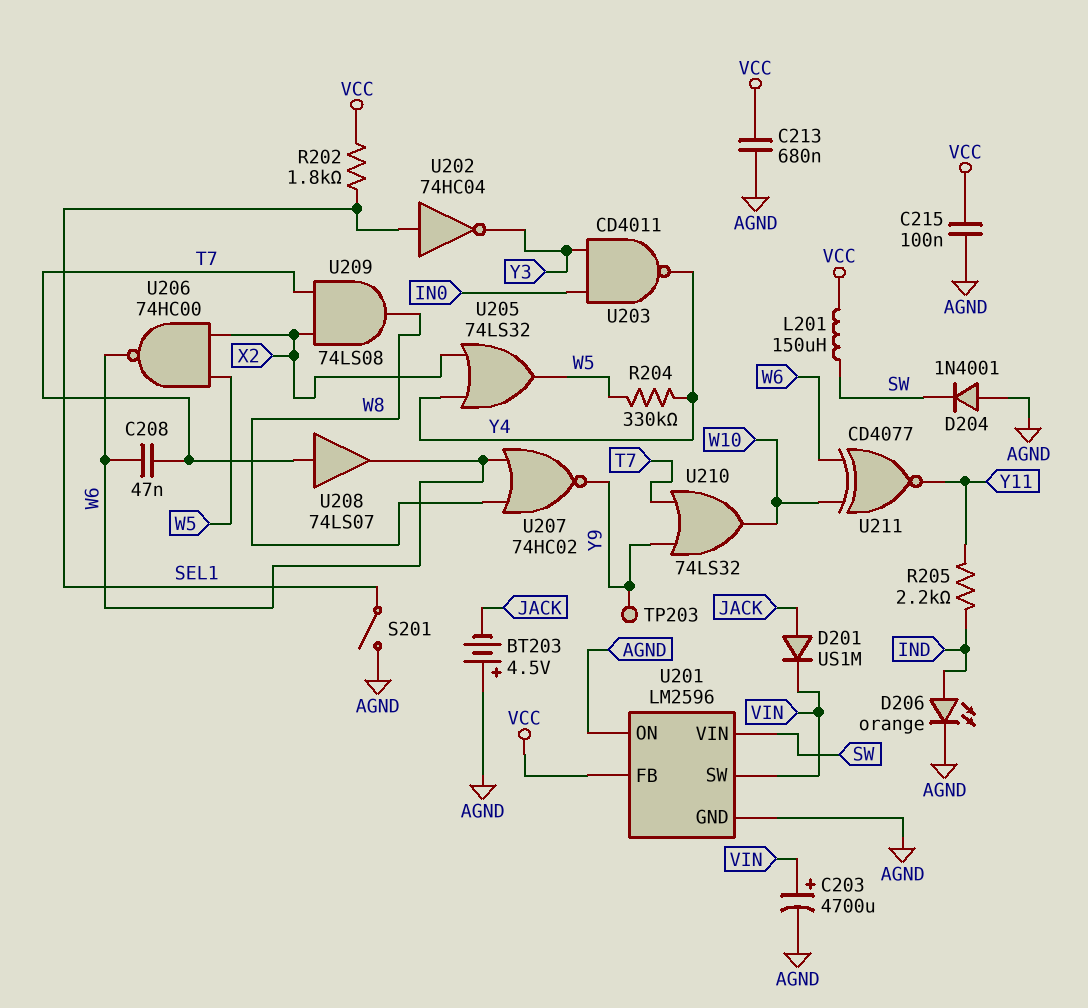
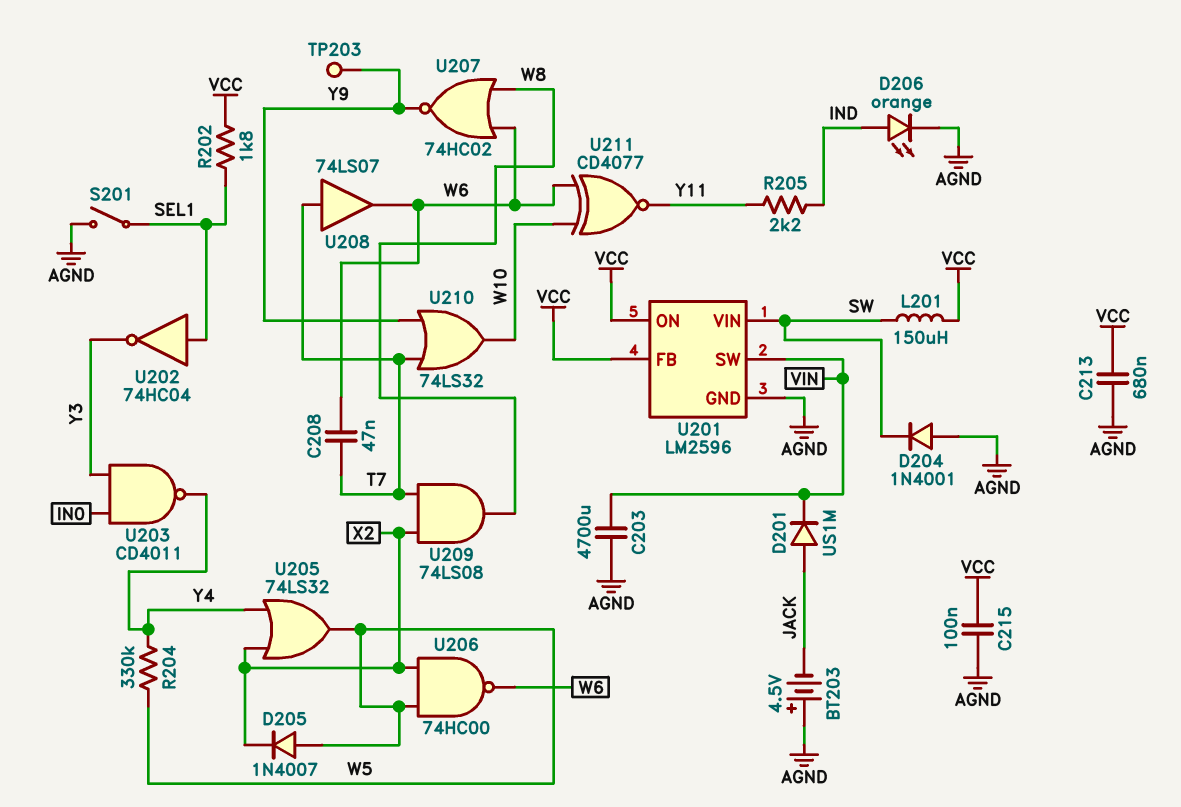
C203: 4700uF (plus VIN, minus AGND) -> 4700uF (AGND, VIN)
D205: none -> diode 1N4007 (A W5, K X2)
U201 pin ON: AGND -> VCC

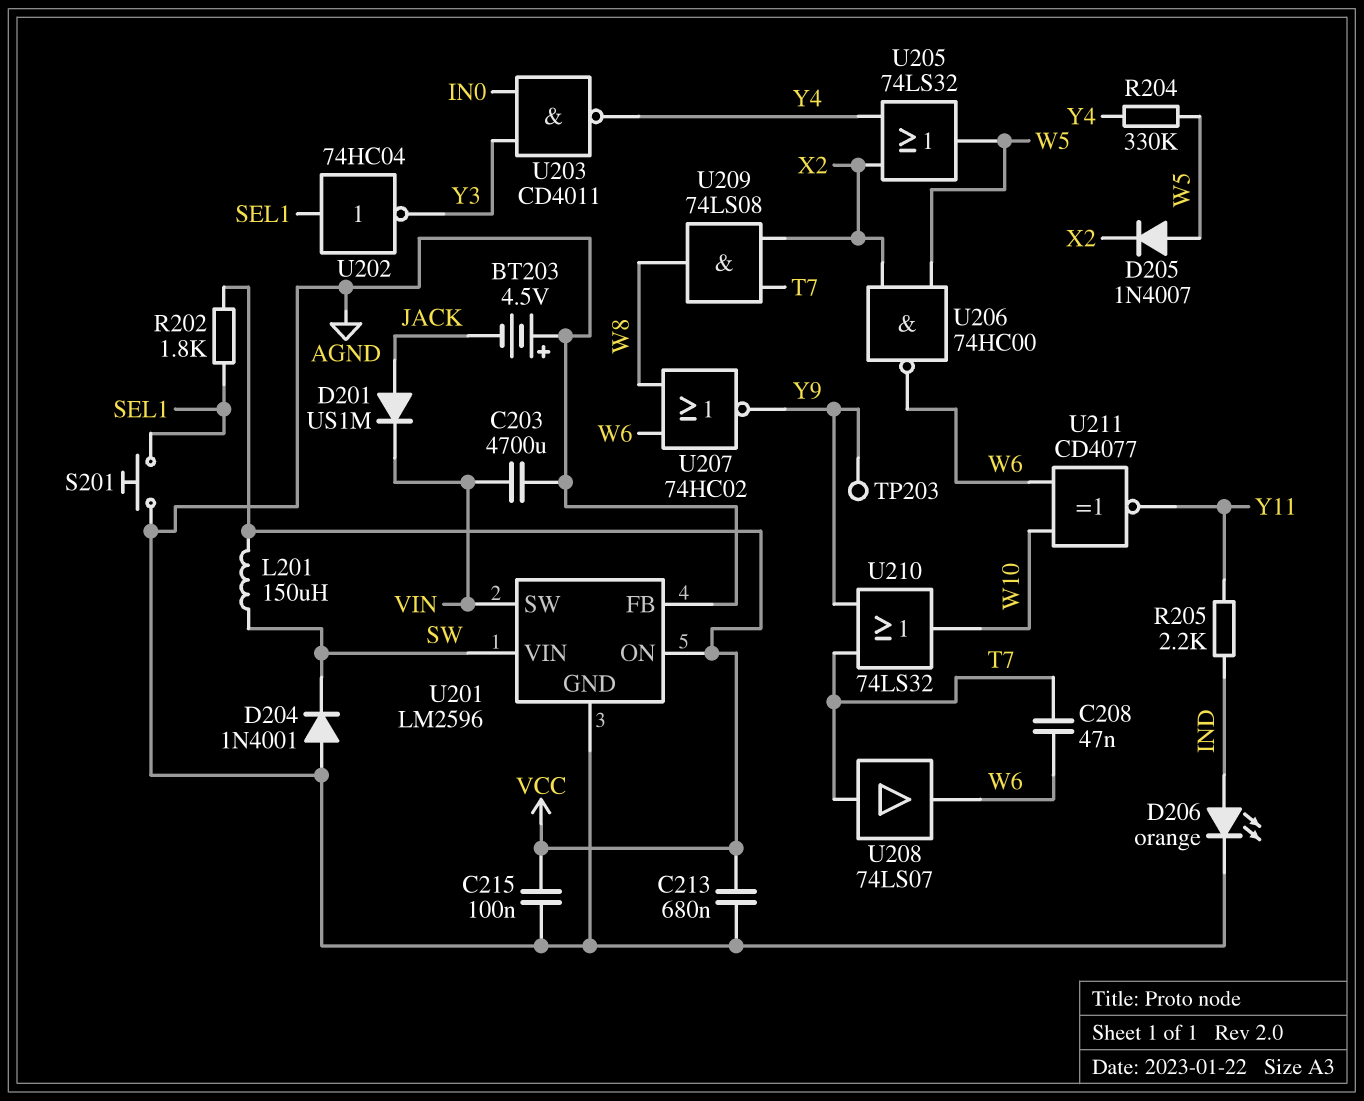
S201: switch (AGND, SEL1) -> button (AGND, SEL1)
U201 pin FB: VCC -> AGND

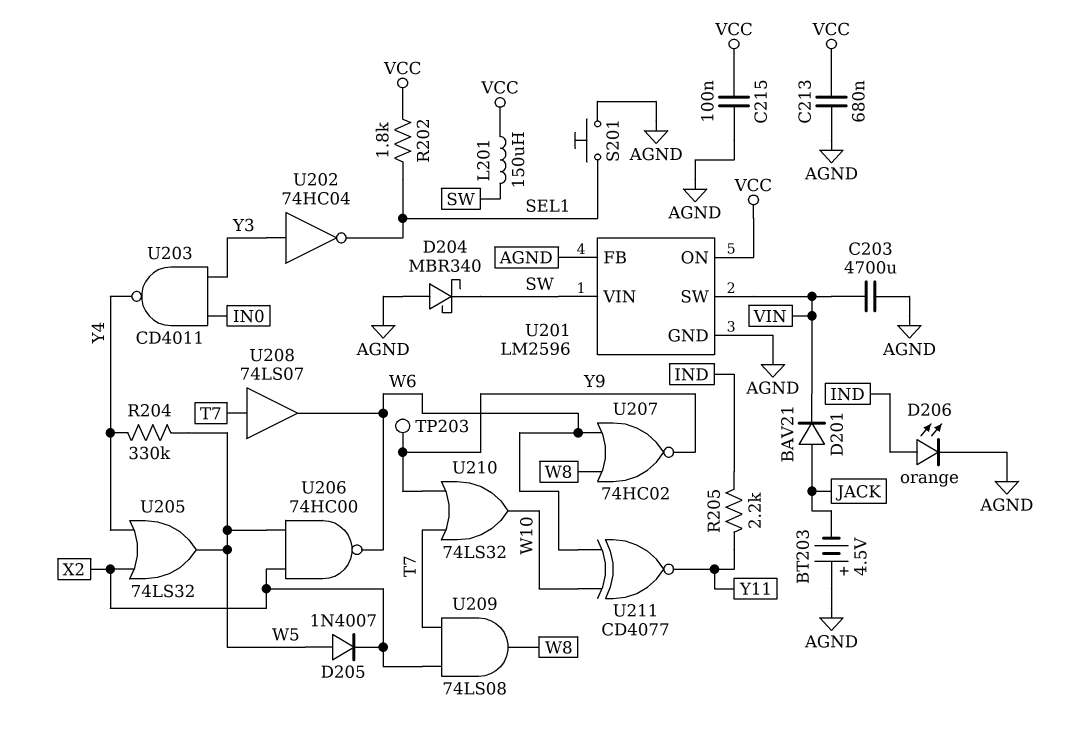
C208: 47nF (T7, W6) -> none
D201: diode US1M (A JACK, K VIN) -> diode BAV21 (A JACK, K VIN)
D204: diode 1N4001 (A AGND, K SW) -> schottky MBR340 (A AGND, K SW)
U202: NOT 74HC04 (in SEL1, out Y3) -> NOT 74HC04 (in Y3, out SEL1)

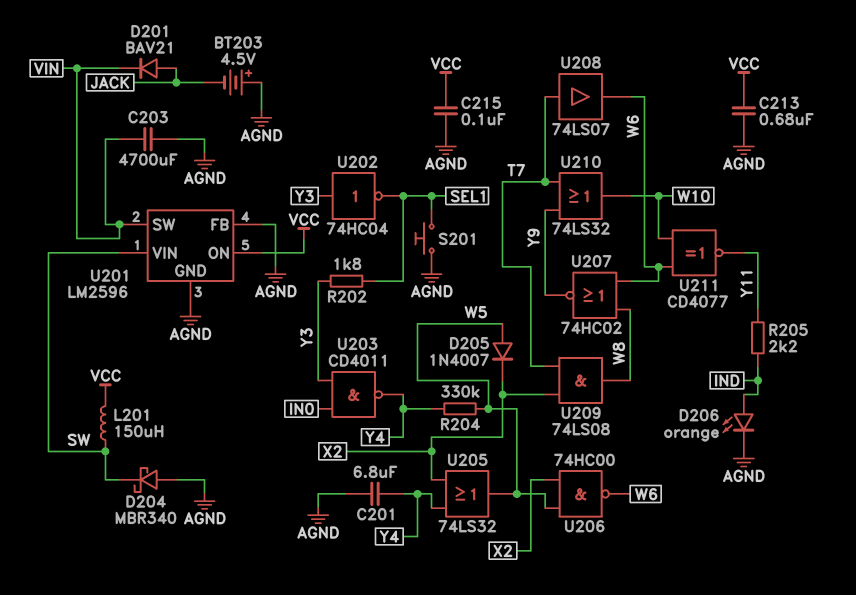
C201: none -> 6.8uF (AGND, Y4)
R202: 1.8k (SEL1, VCC) -> 1.8k (SEL1, Y3)
TP203: test point (Y9) -> none

